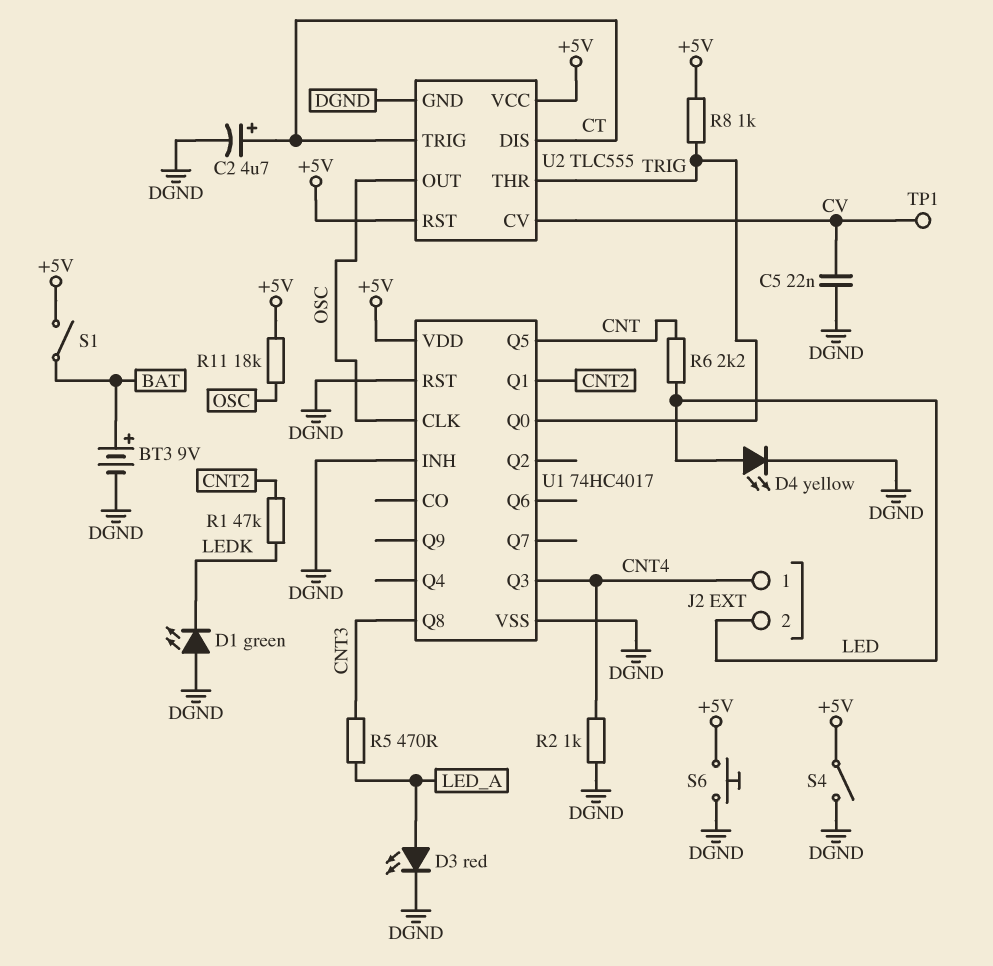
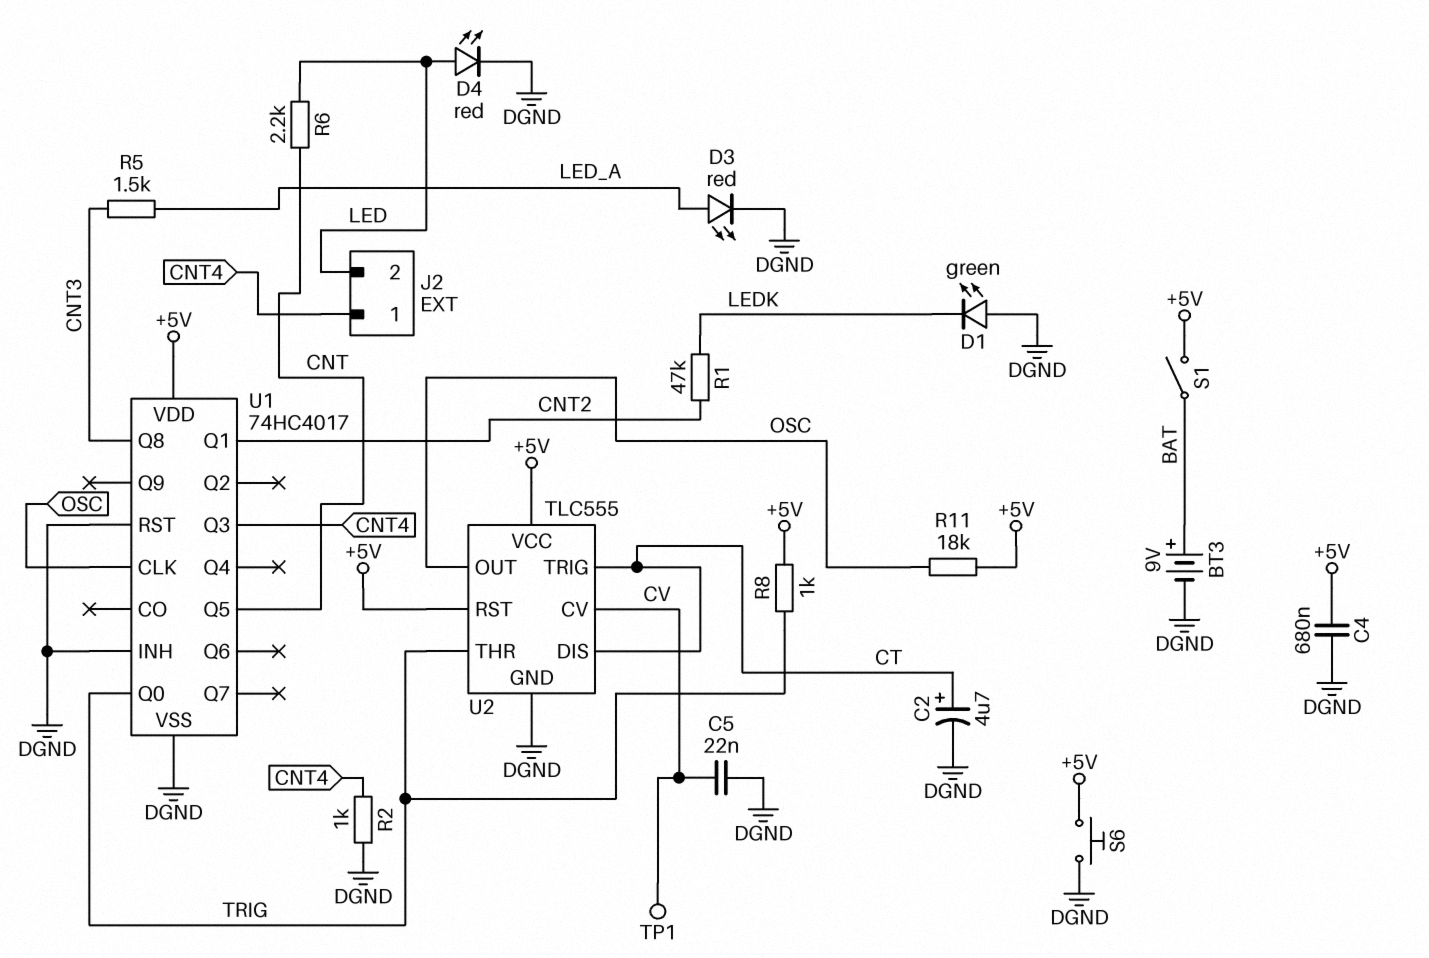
C4: none -> 680nF (+5V, DGND)
D4: LED yellow (A LED, K DGND) -> LED red (A LED, K DGND)
R5: 470 (CNT3, LED_A) -> 1.5k (CNT3, LED_A)
S4: switch (+5V, DGND) -> none

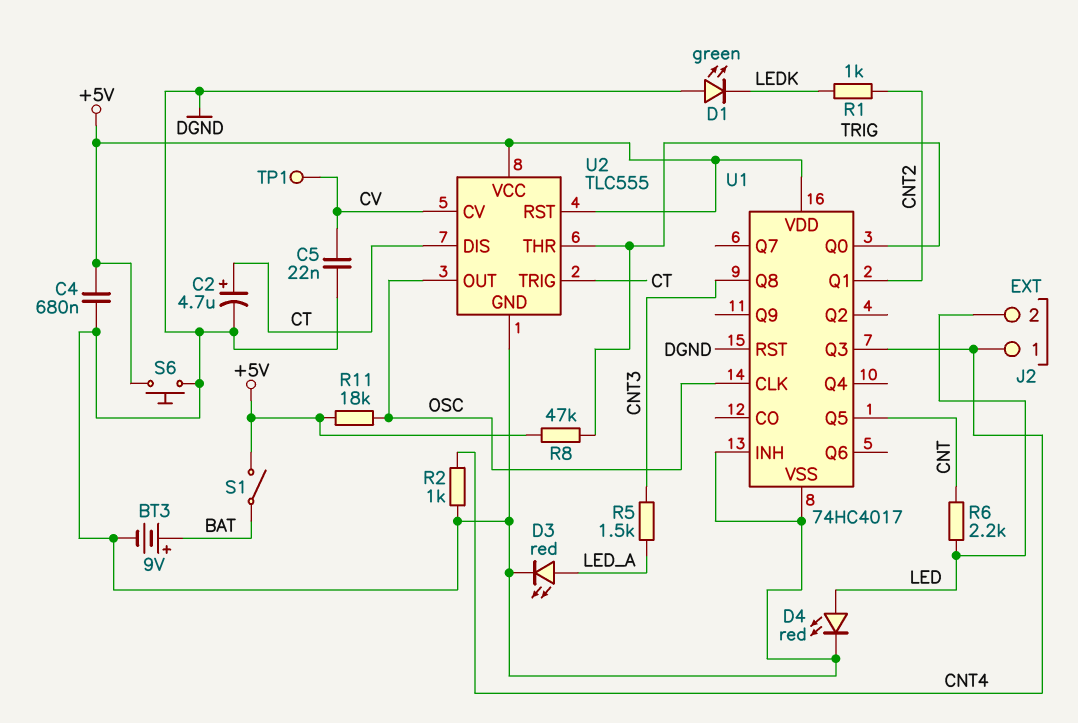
R1: 47k (CNT2, LEDK) -> 1k (CNT2, LEDK)
R8: 1k (+5V, TRIG) -> 47k (+5V, TRIG)

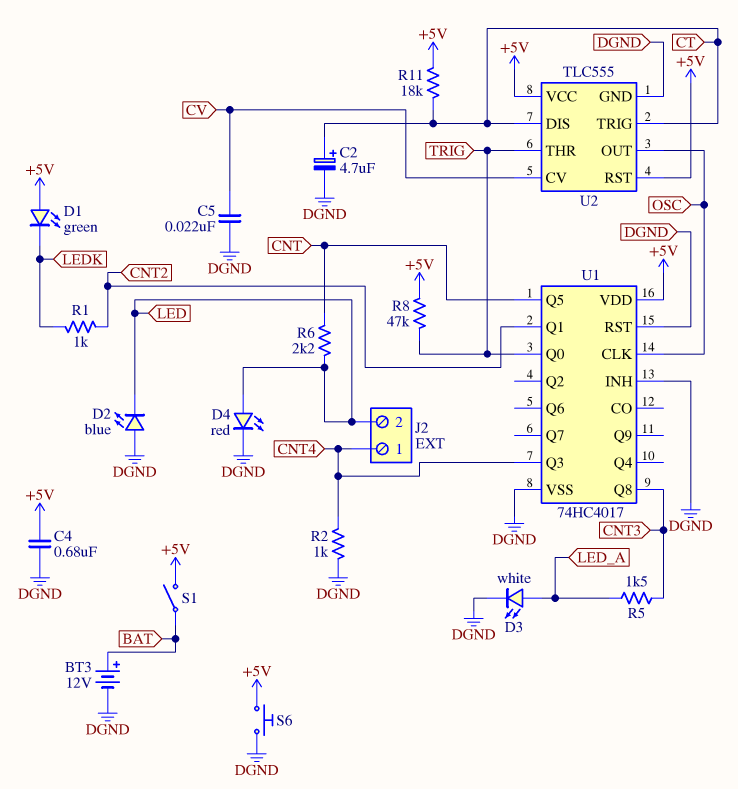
BT3: 9V (plus BAT, minus DGND) -> 12V (plus BAT, minus DGND)
D1: LED green (A DGND, K LEDK) -> LED green (A +5V, K LEDK)
D2: none -> LED blue (A DGND, K LED)
D3: LED red (A LED_A, K DGND) -> LED white (A LED_A, K DGND)
R11: 18k (+5V, OSC) -> 18k (+5V, CT)
TP1: test point (CV) -> none

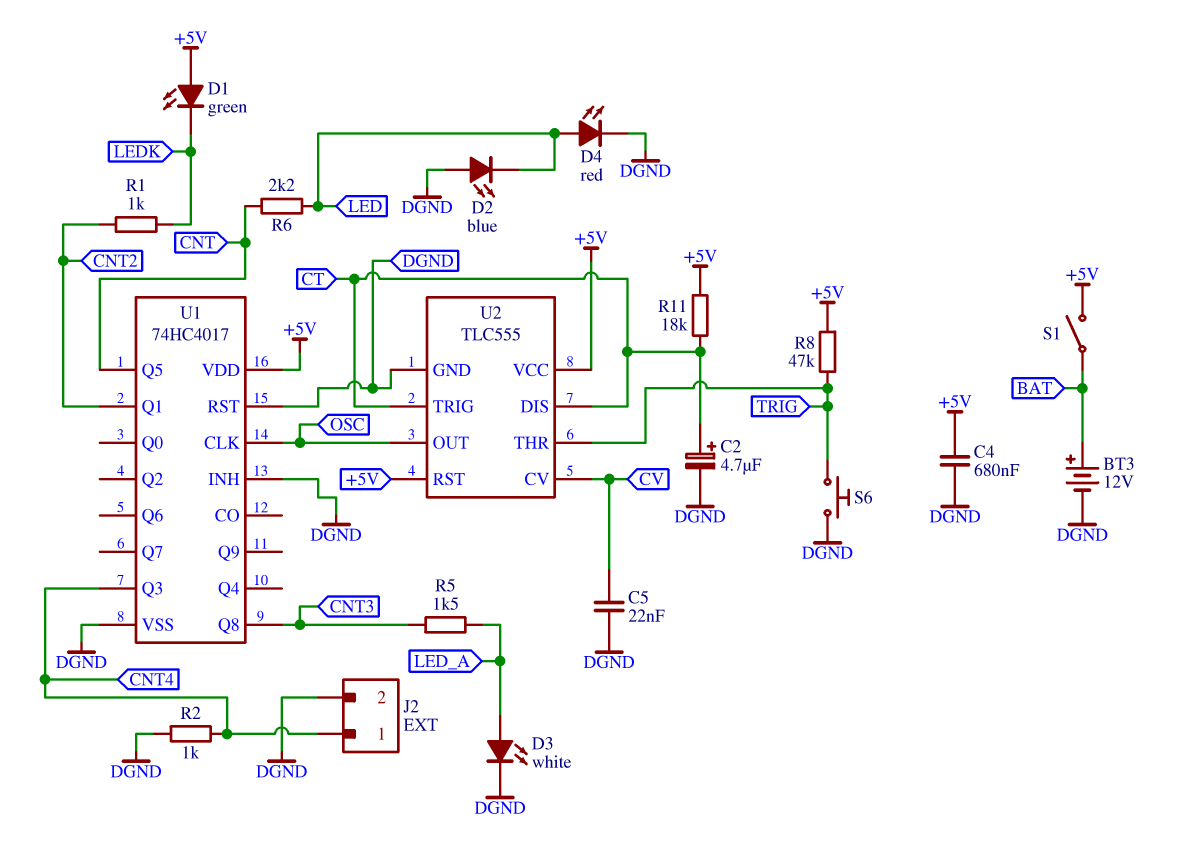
J2 pin 2: LED -> DGND
S6: button (+5V, DGND) -> button (DGND, TRIG)
U1 pin Q0: TRIG -> none

